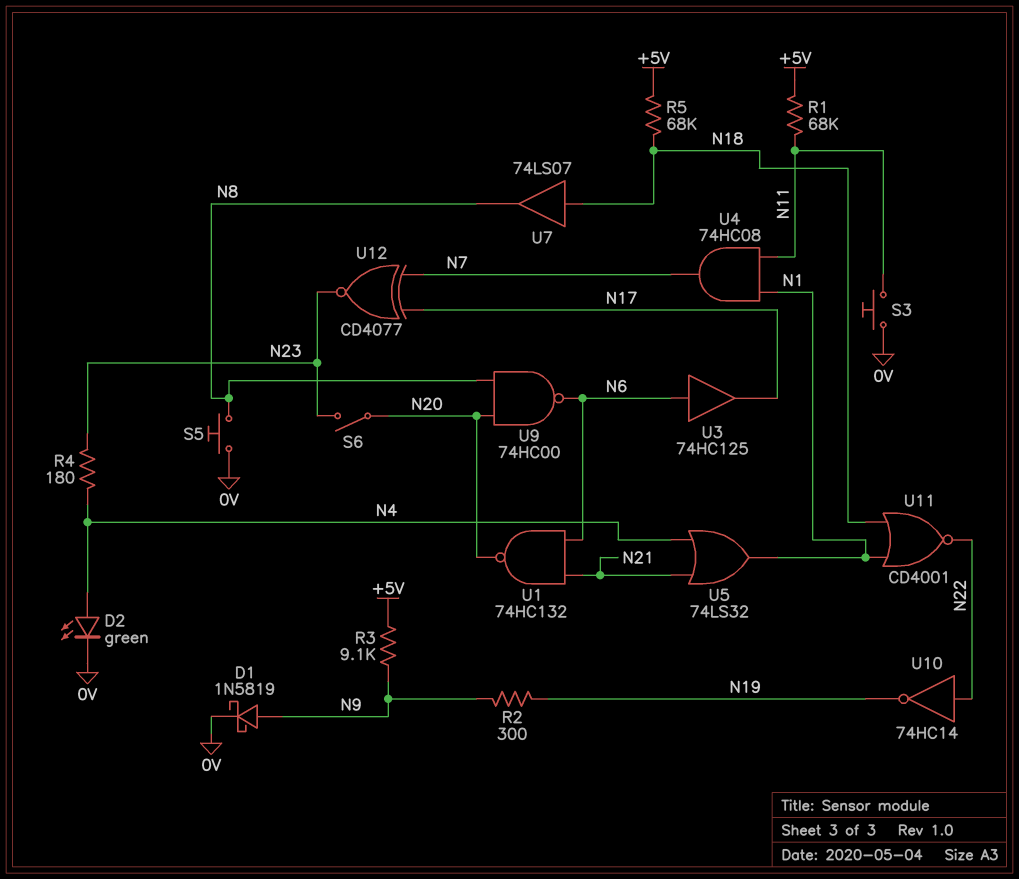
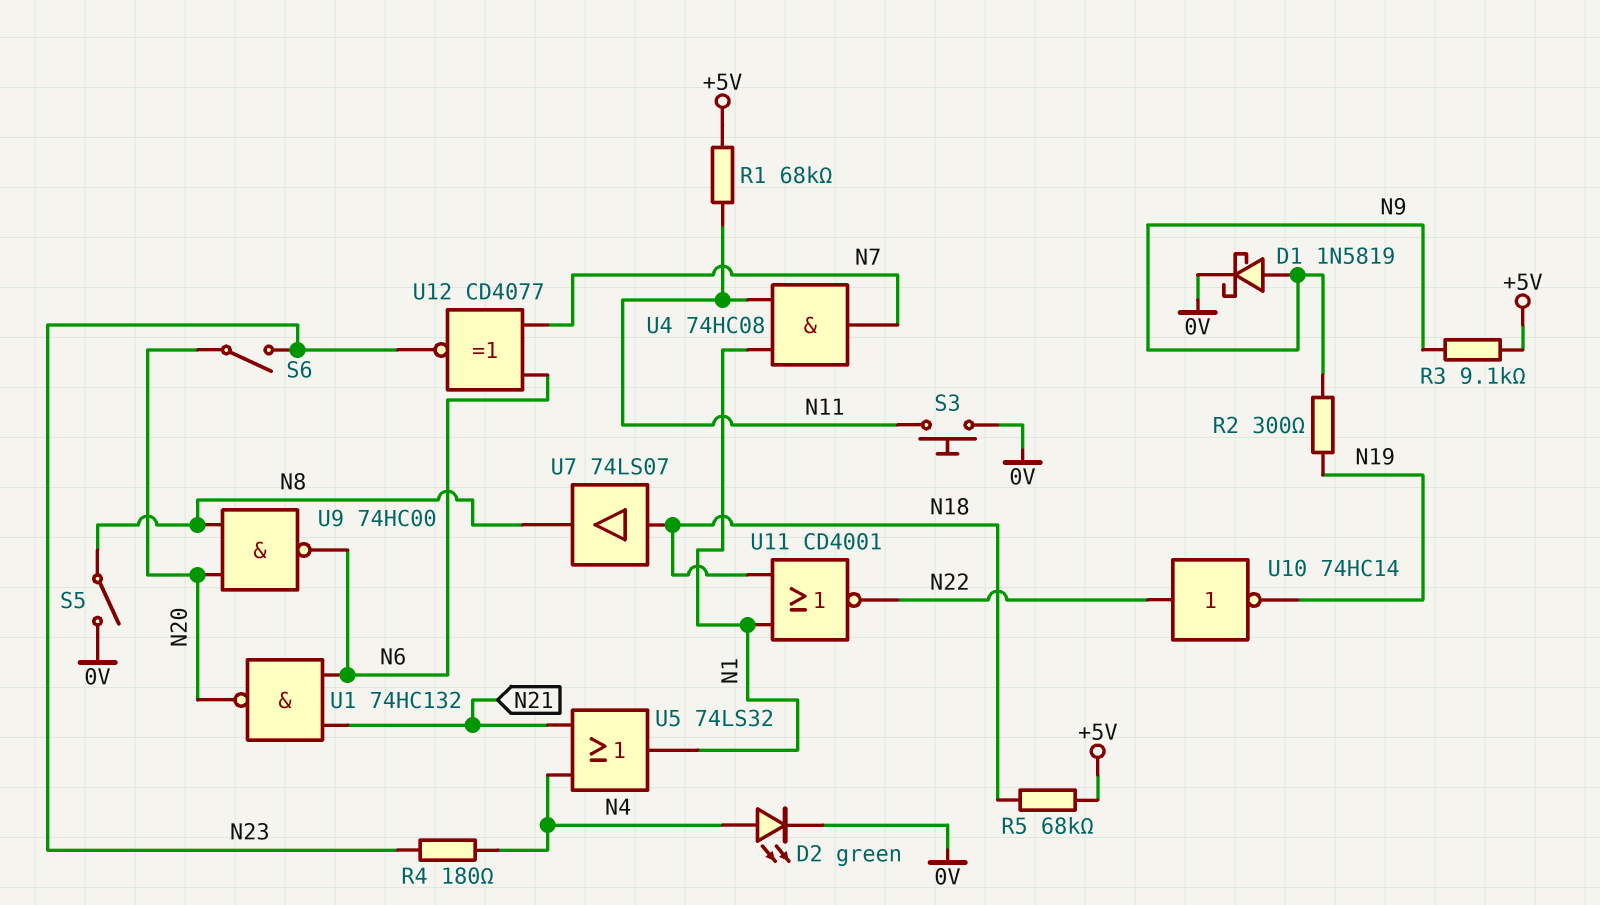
S5: button (0V, N8) -> switch (0V, N8)
U3: buffer 74HC125 (in N6, out N17) -> none
U12: XNOR CD4077 (in N7, in N17, out N23) -> XNOR CD4077 (in N6, in N7, out N23)

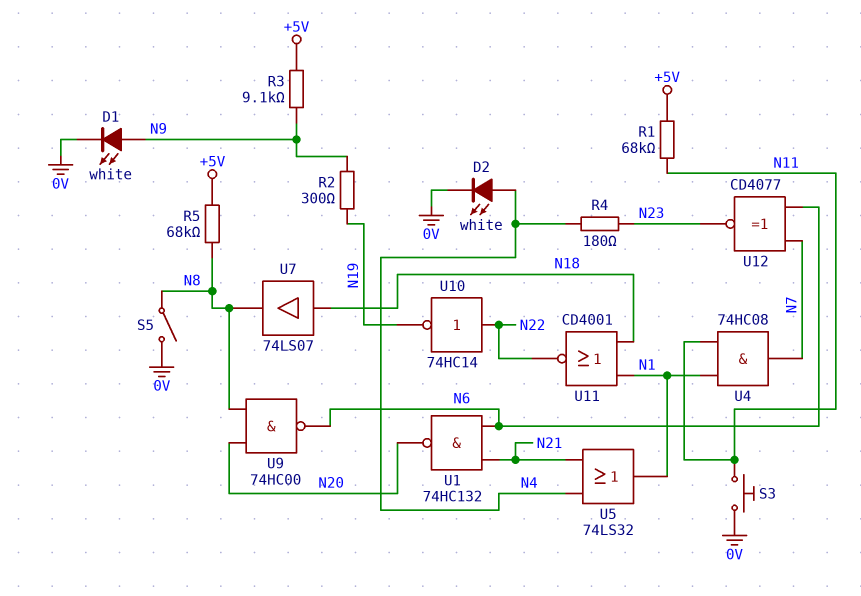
D1: schottky 1N5819 (A N9, K 0V) -> LED white (A N9, K 0V)
D2: LED green (A N4, K 0V) -> LED white (A N4, K 0V)
R5: 68k (+5V, N18) -> 68k (+5V, N8)
S6: switch (N20, N23) -> none

